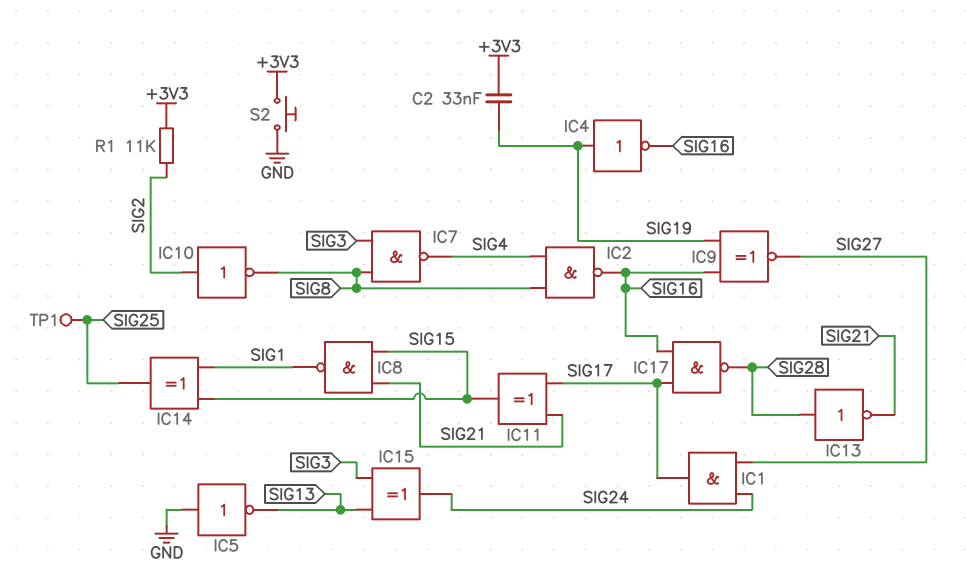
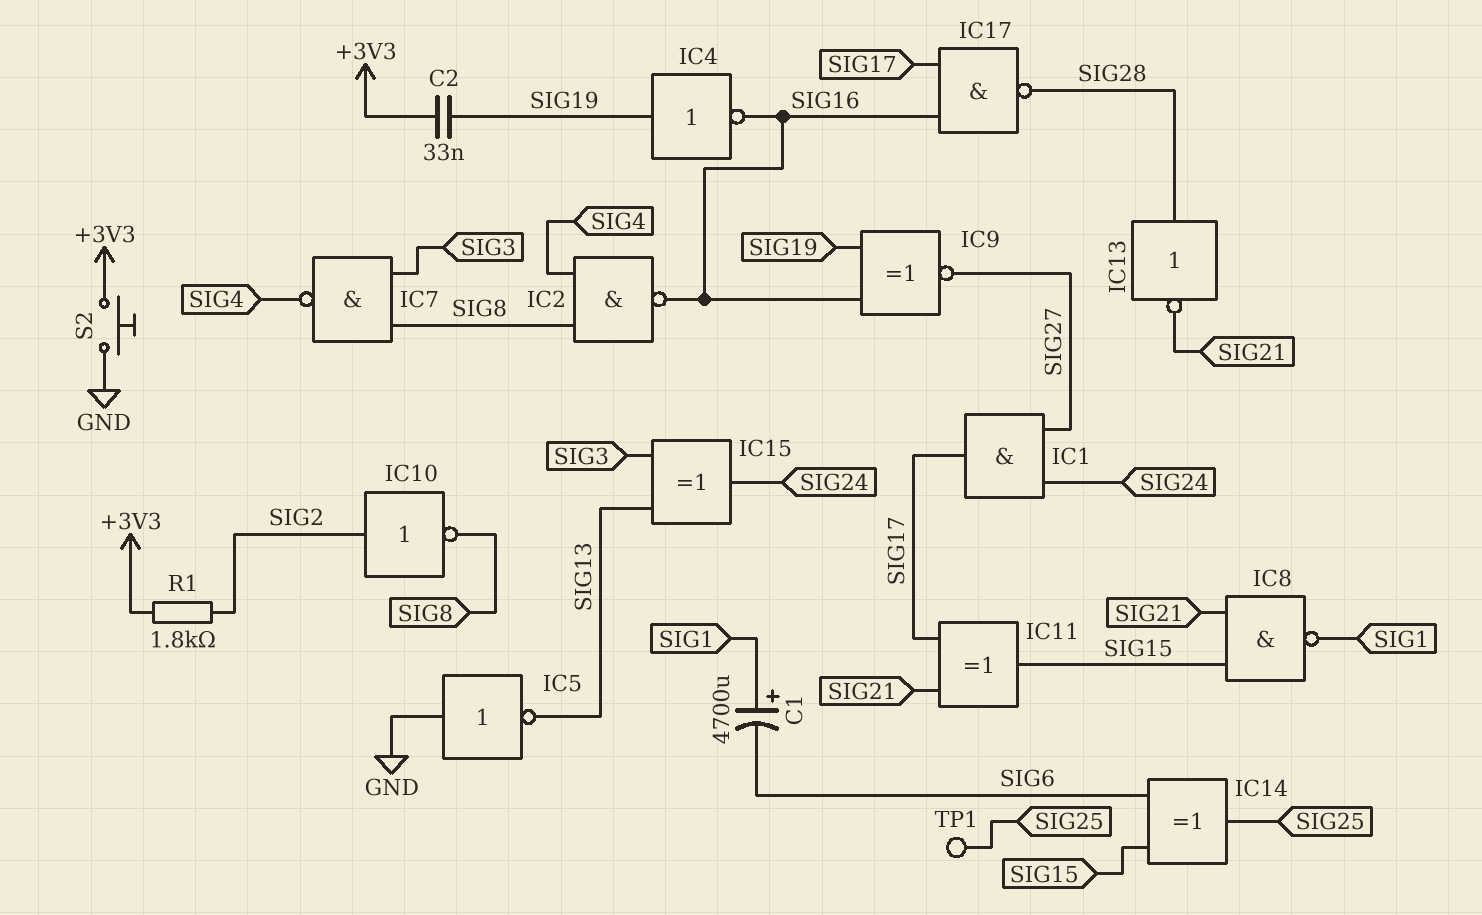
C1: none -> 4700uF (plus SIG1, minus SIG6)
IC14: XOR (in SIG1, in SIG15, out SIG25) -> XOR (in SIG6, in SIG15, out SIG25)
R1: 11k (+3V3, SIG2) -> 1.8k (+3V3, SIG2)

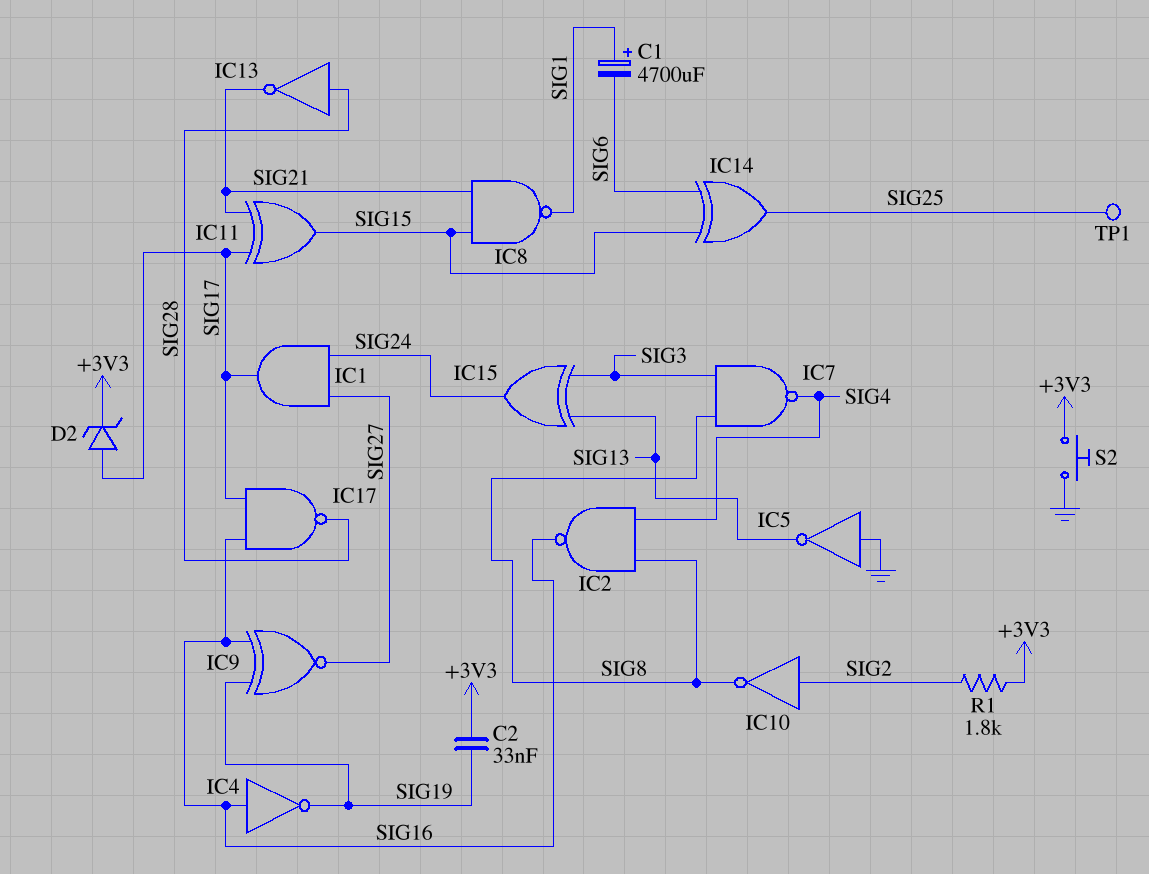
D2: none -> zener (A SIG17, K +3V3)
IC4: NOT (in SIG19, out SIG16) -> NOT (in SIG16, out SIG19)

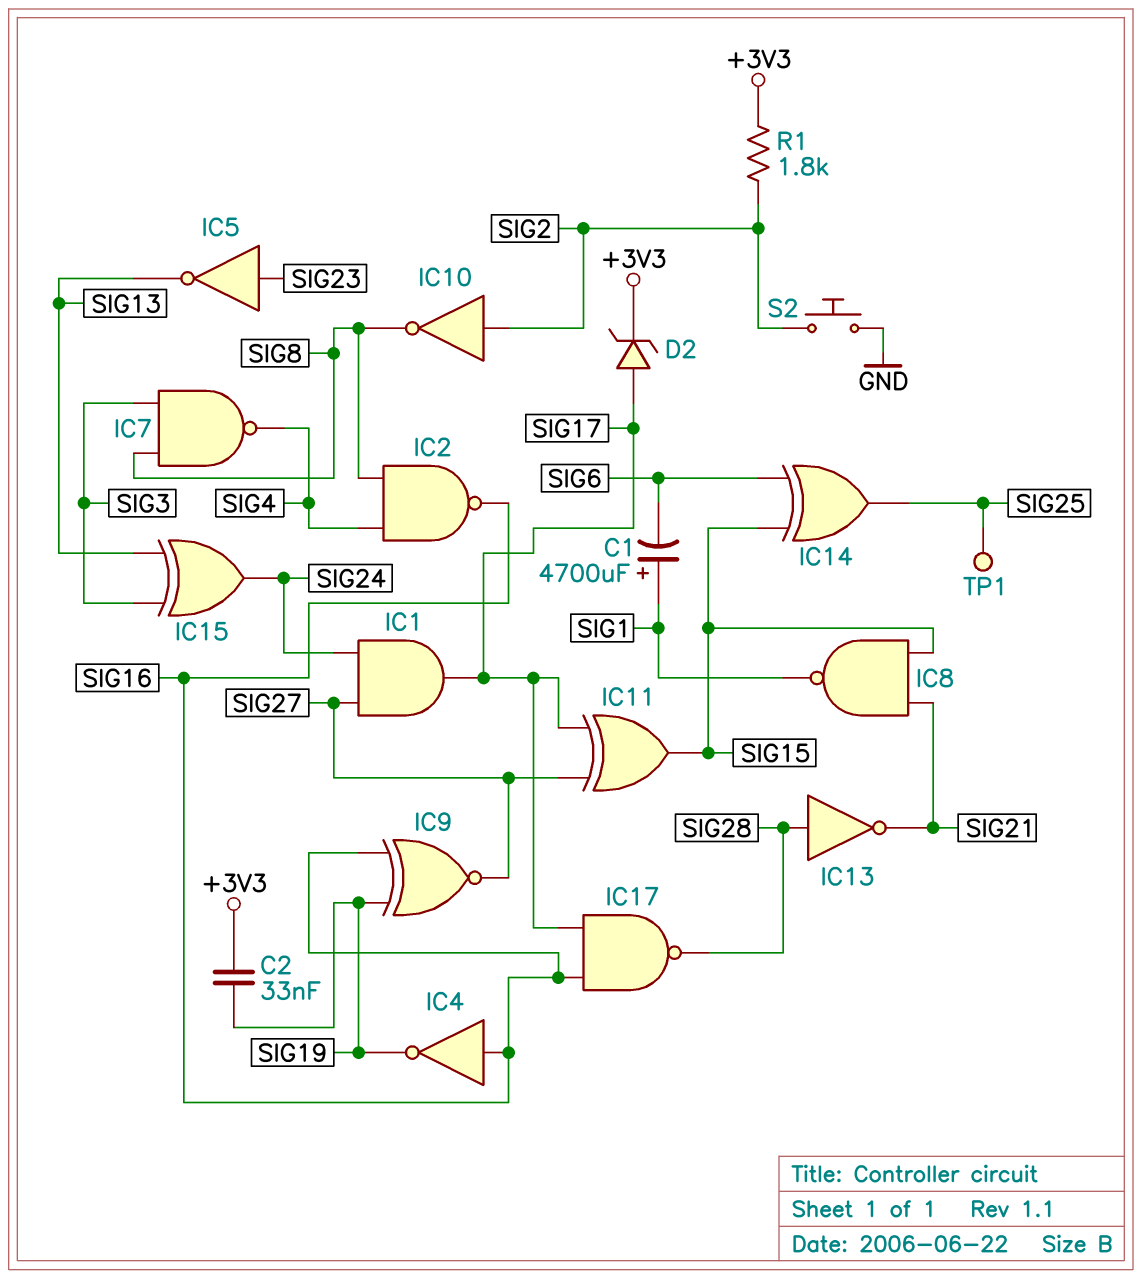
IC5: NOT (in GND, out SIG13) -> NOT (in SIG23, out SIG13)
IC11: XOR (in SIG17, in SIG21, out SIG15) -> XOR (in SIG17, in SIG27, out SIG15)
S2: button (+3V3, GND) -> button (GND, SIG2)

